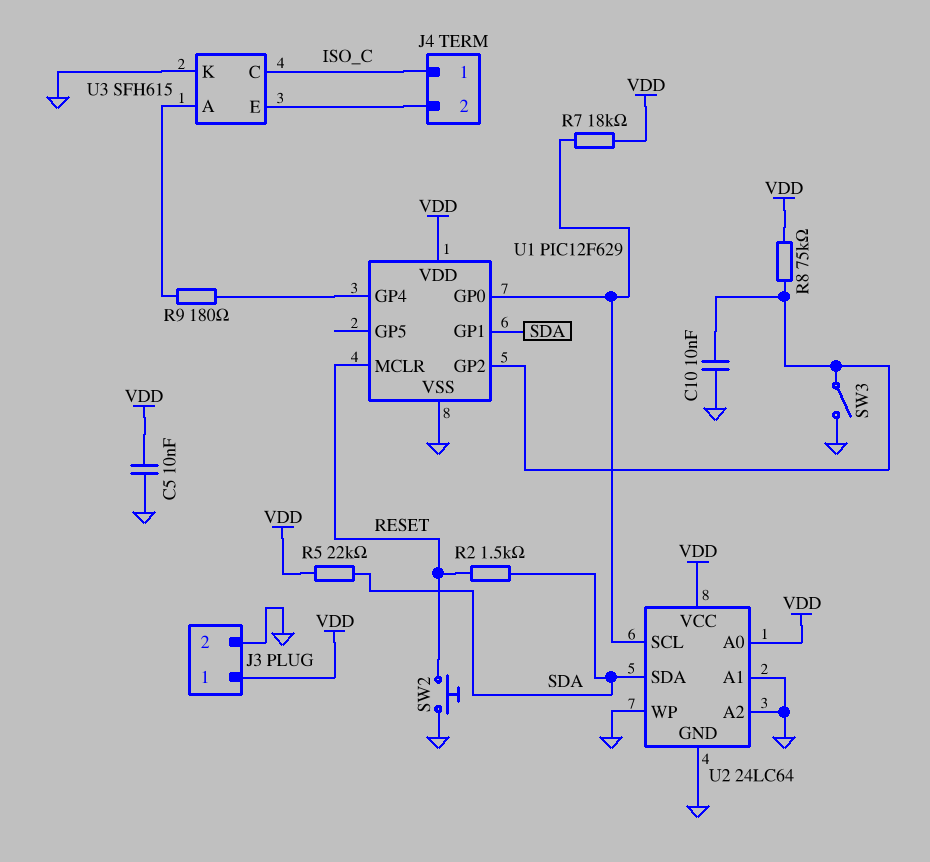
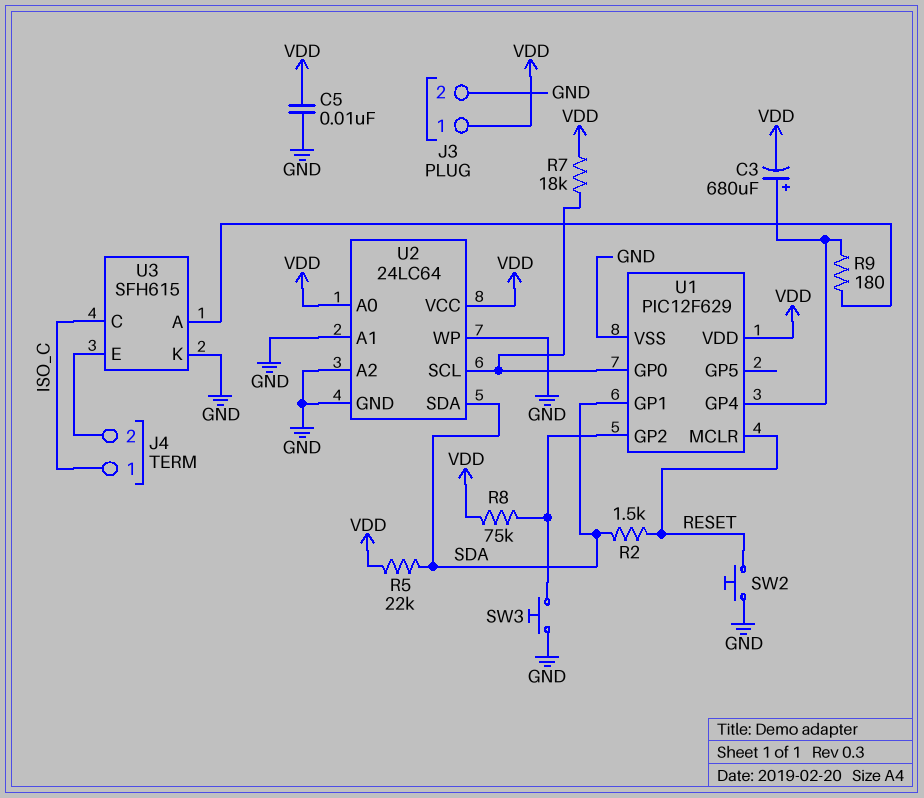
C3: none -> 680uF (plus U1/GP4, minus VDD)
C10: 10nF (GND, U1/GP2) -> none
SW3: switch (GND, U1/GP2) -> button (GND, U1/GP2)

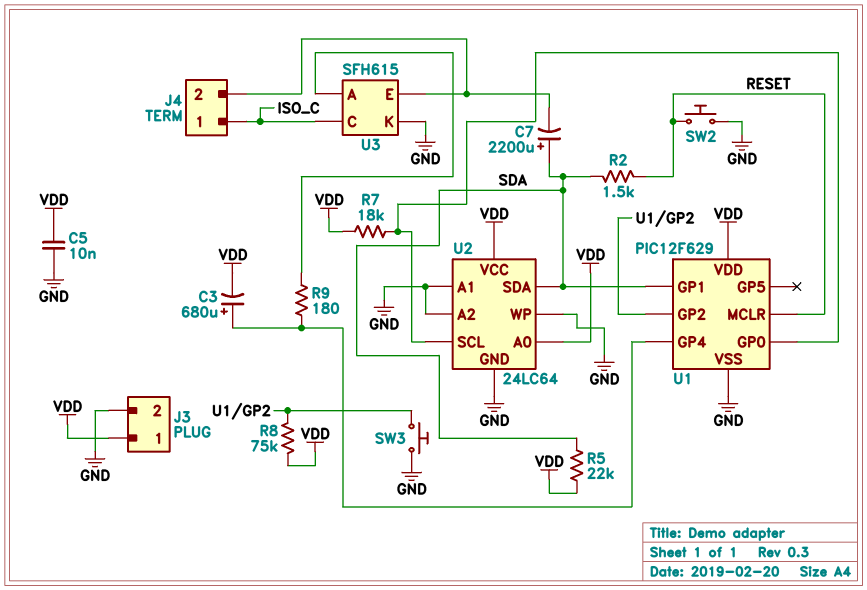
C7: none -> 2200uF (plus SDA, minus J4/2)

